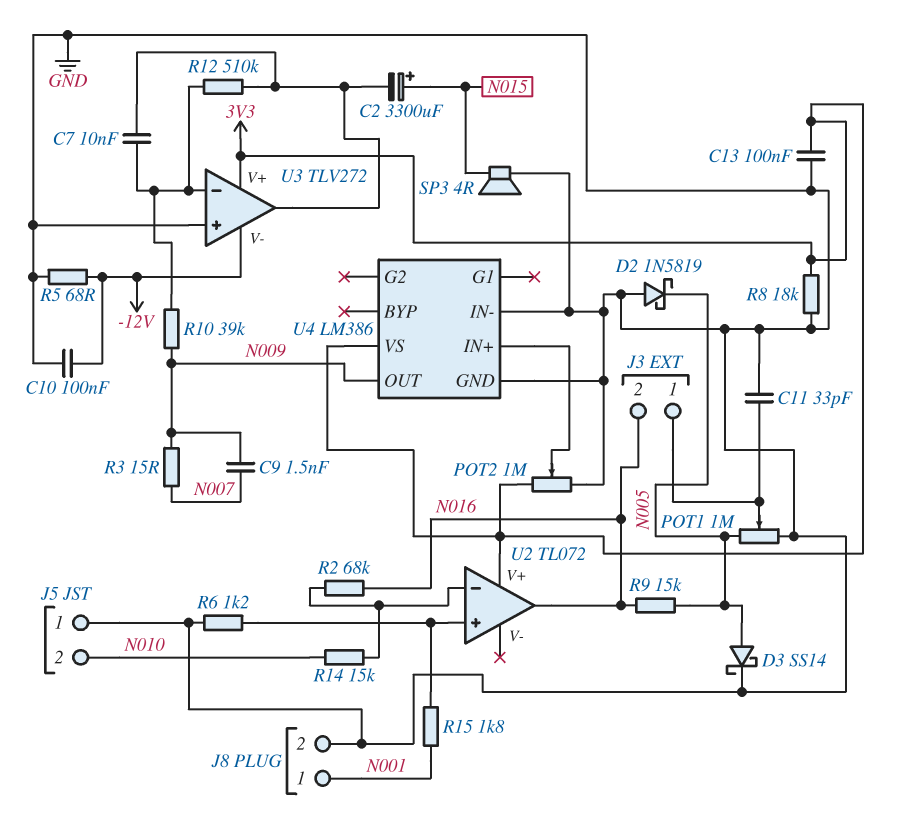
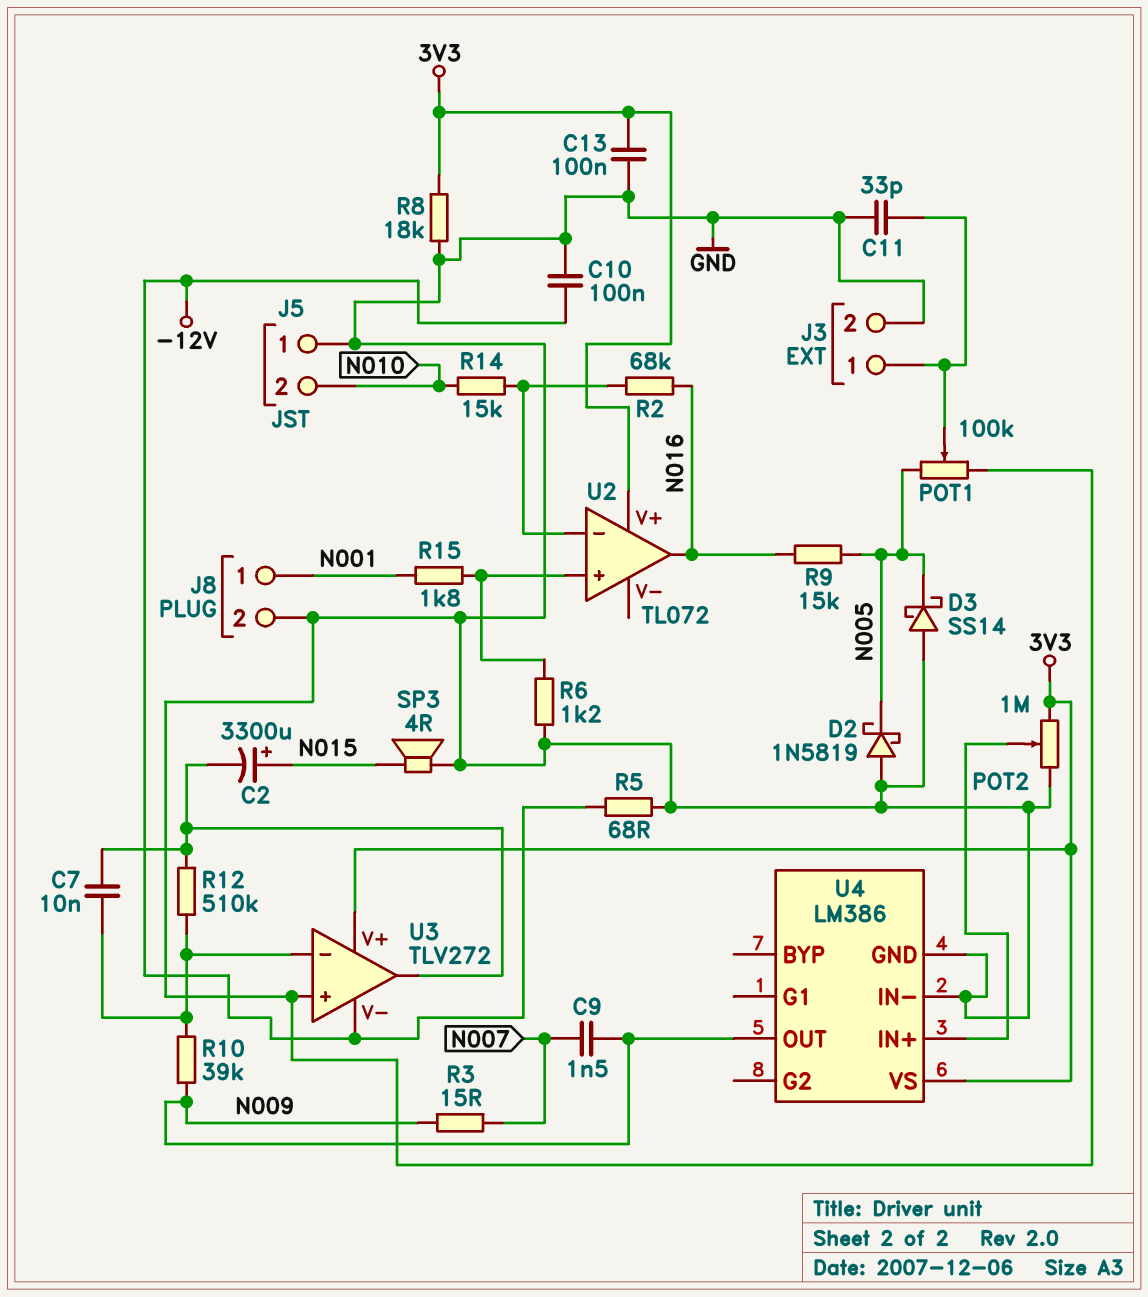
D3: schottky SS14 (A N005, K GND) -> schottky SS14 (A GND, K N005)
J3 pin 2: N016 -> GND
POT1: 1M (GND, N005, wiper J3/1) -> 100k (GND, N005, wiper J3/1)

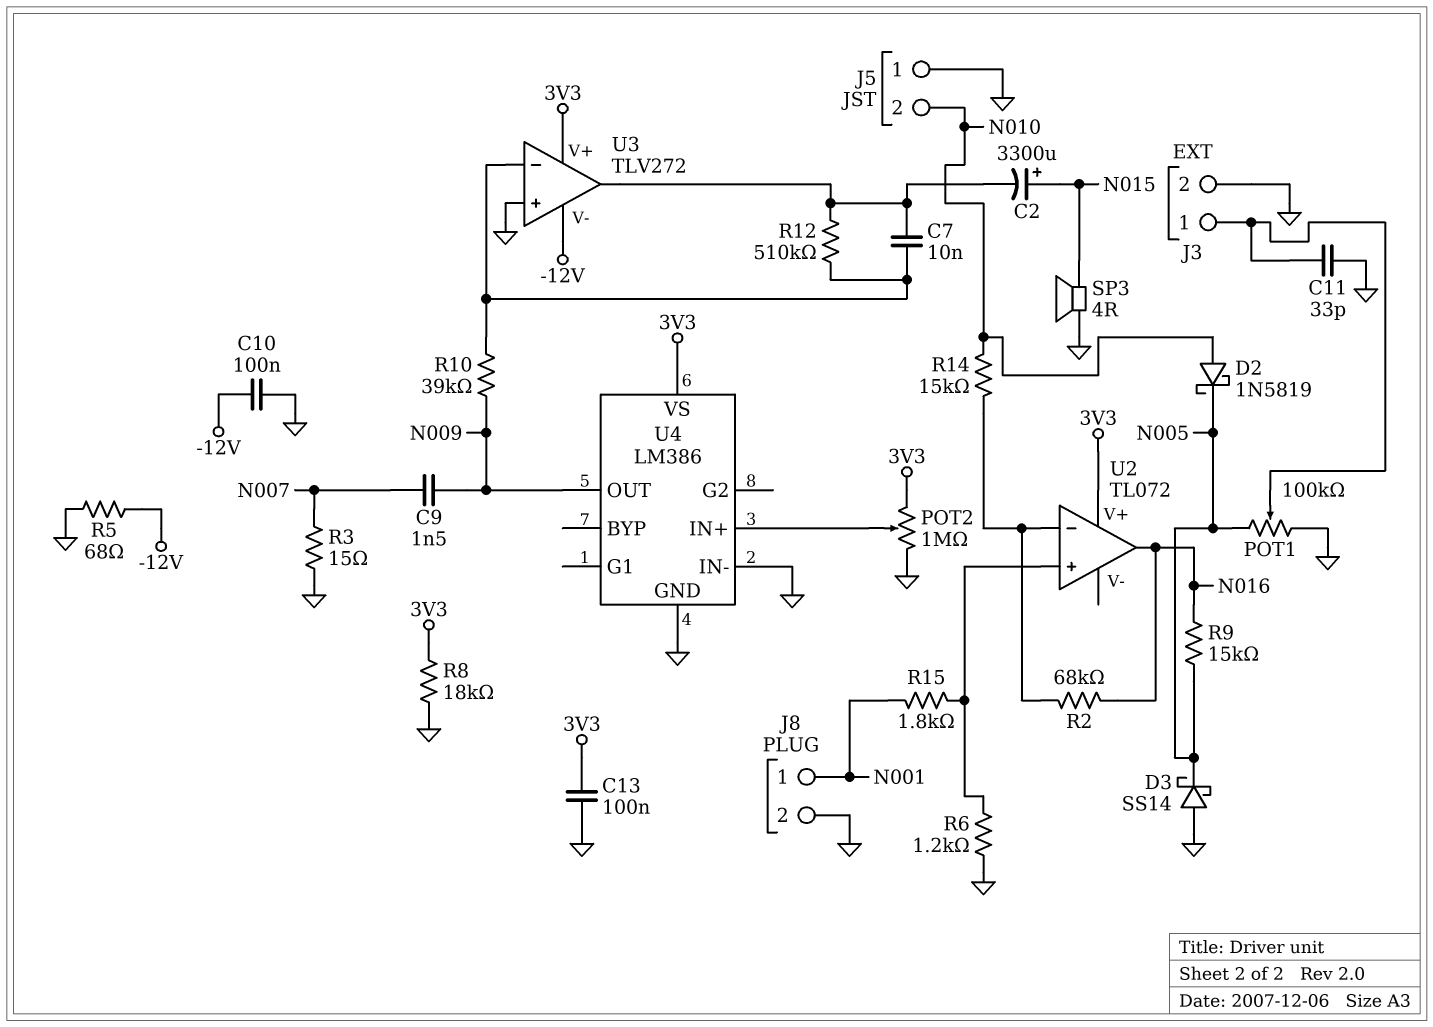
D2: schottky 1N5819 (A GND, K N005) -> schottky 1N5819 (A N010, K N005)
R3: 15 (N007, N009) -> 15 (GND, N007)

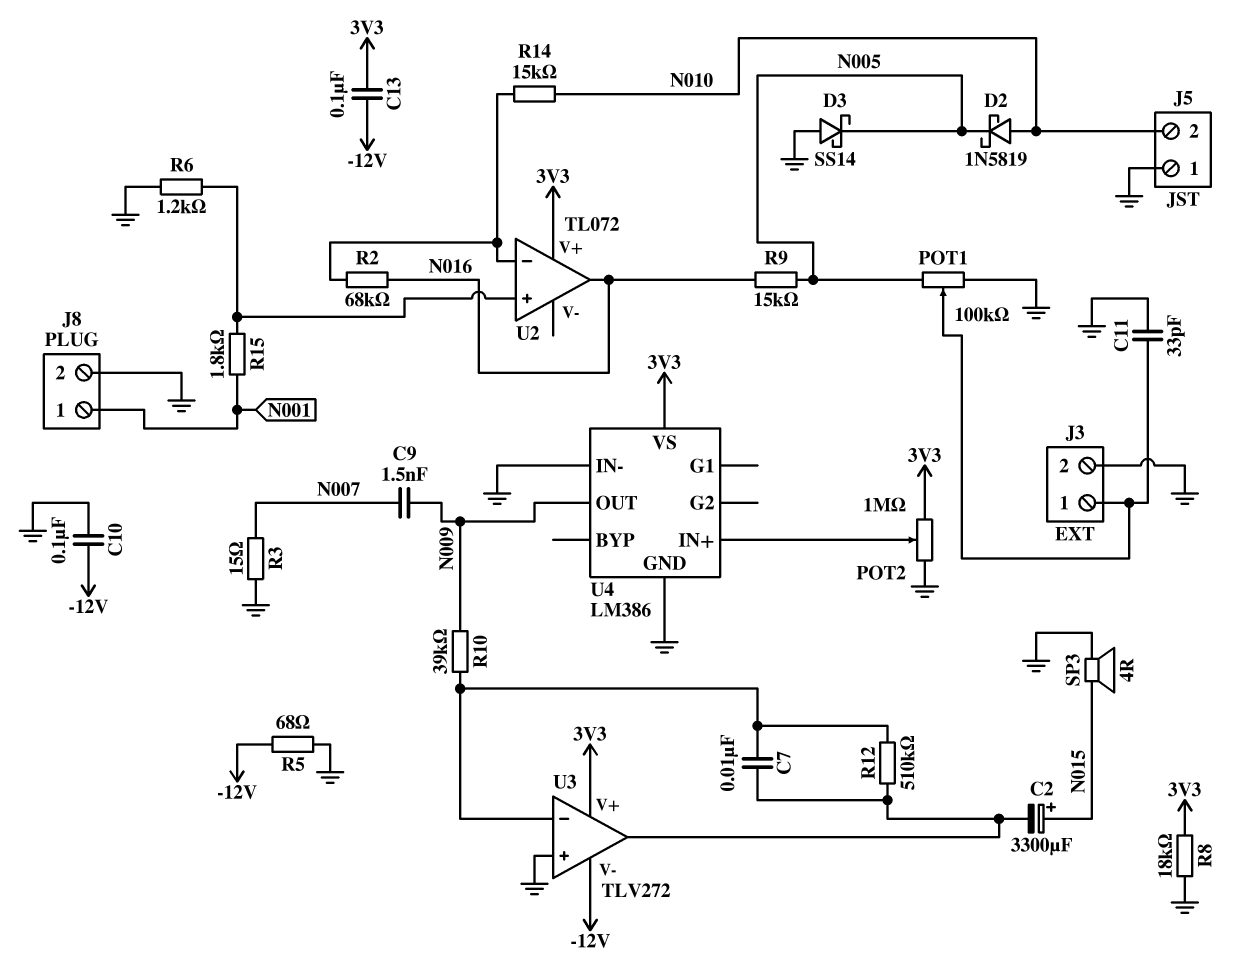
C13: 100nF (3V3, GND) -> 100nF (-12V, 3V3)

